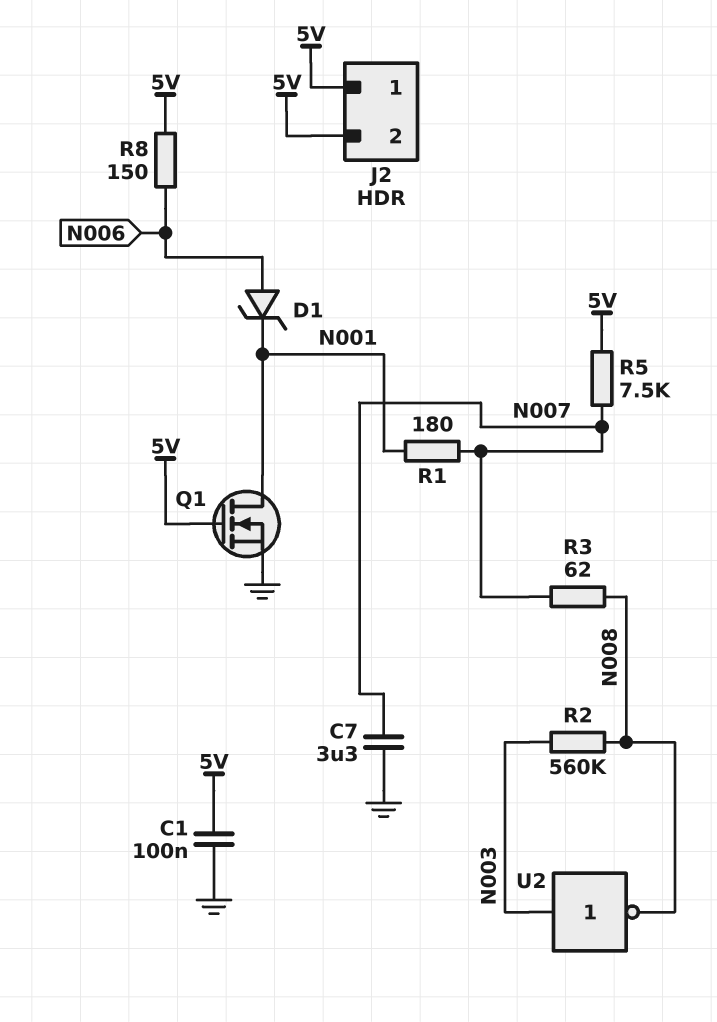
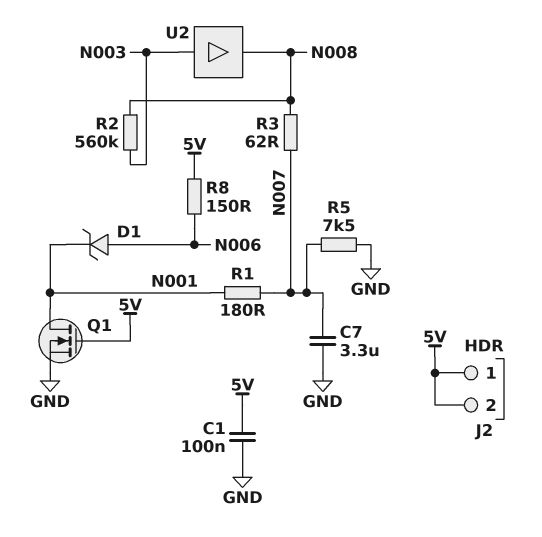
R5: 7.5k (5V, N007) -> 7.5k (GND, N007)
U2: NOT (in N003, out N008) -> buffer (in N003, out N008)

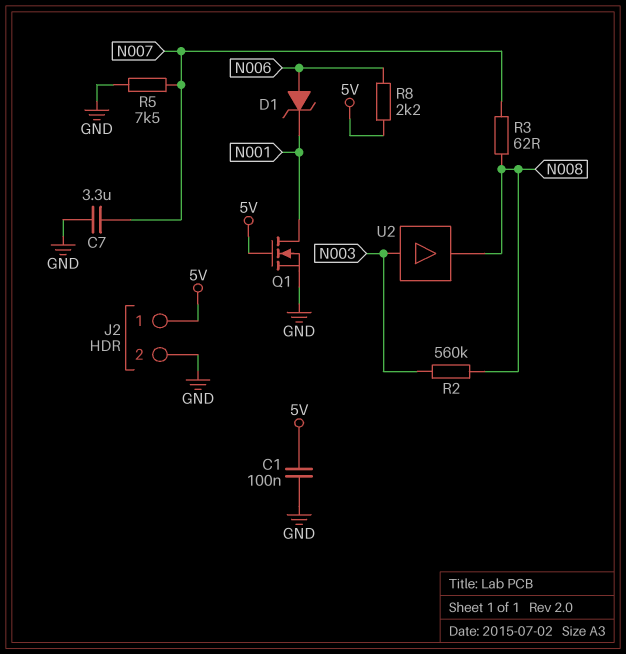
J2 pin 2: 5V -> GND
R1: 180 (N001, N007) -> none
R8: 150 (5V, N006) -> 2.2k (5V, N006)

